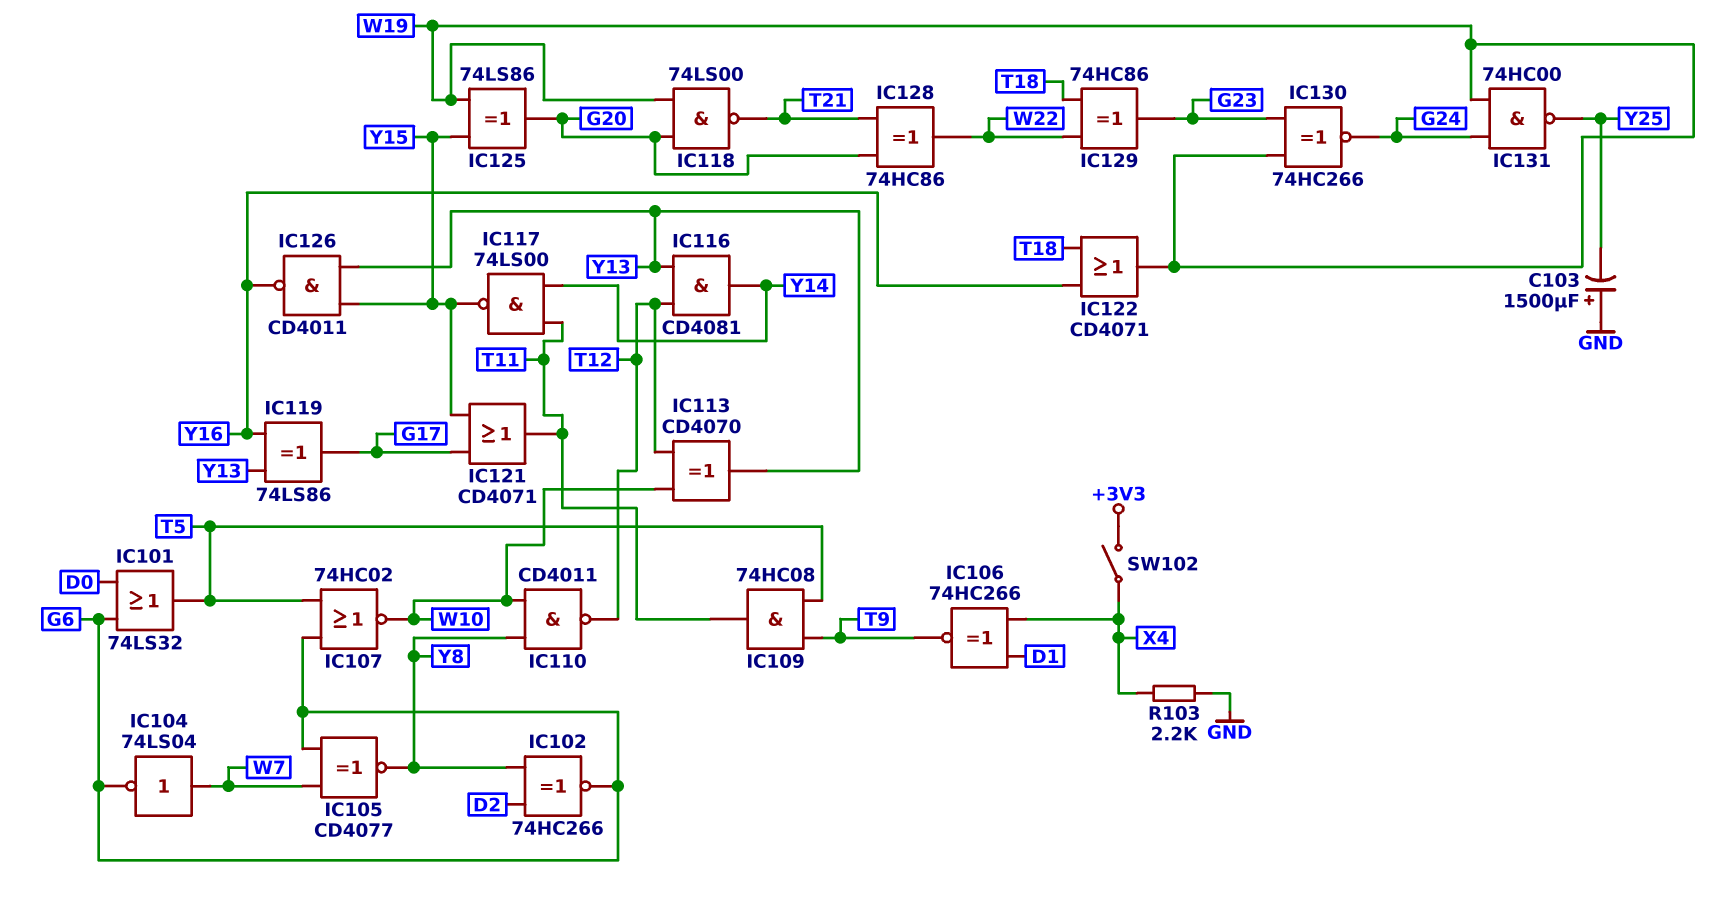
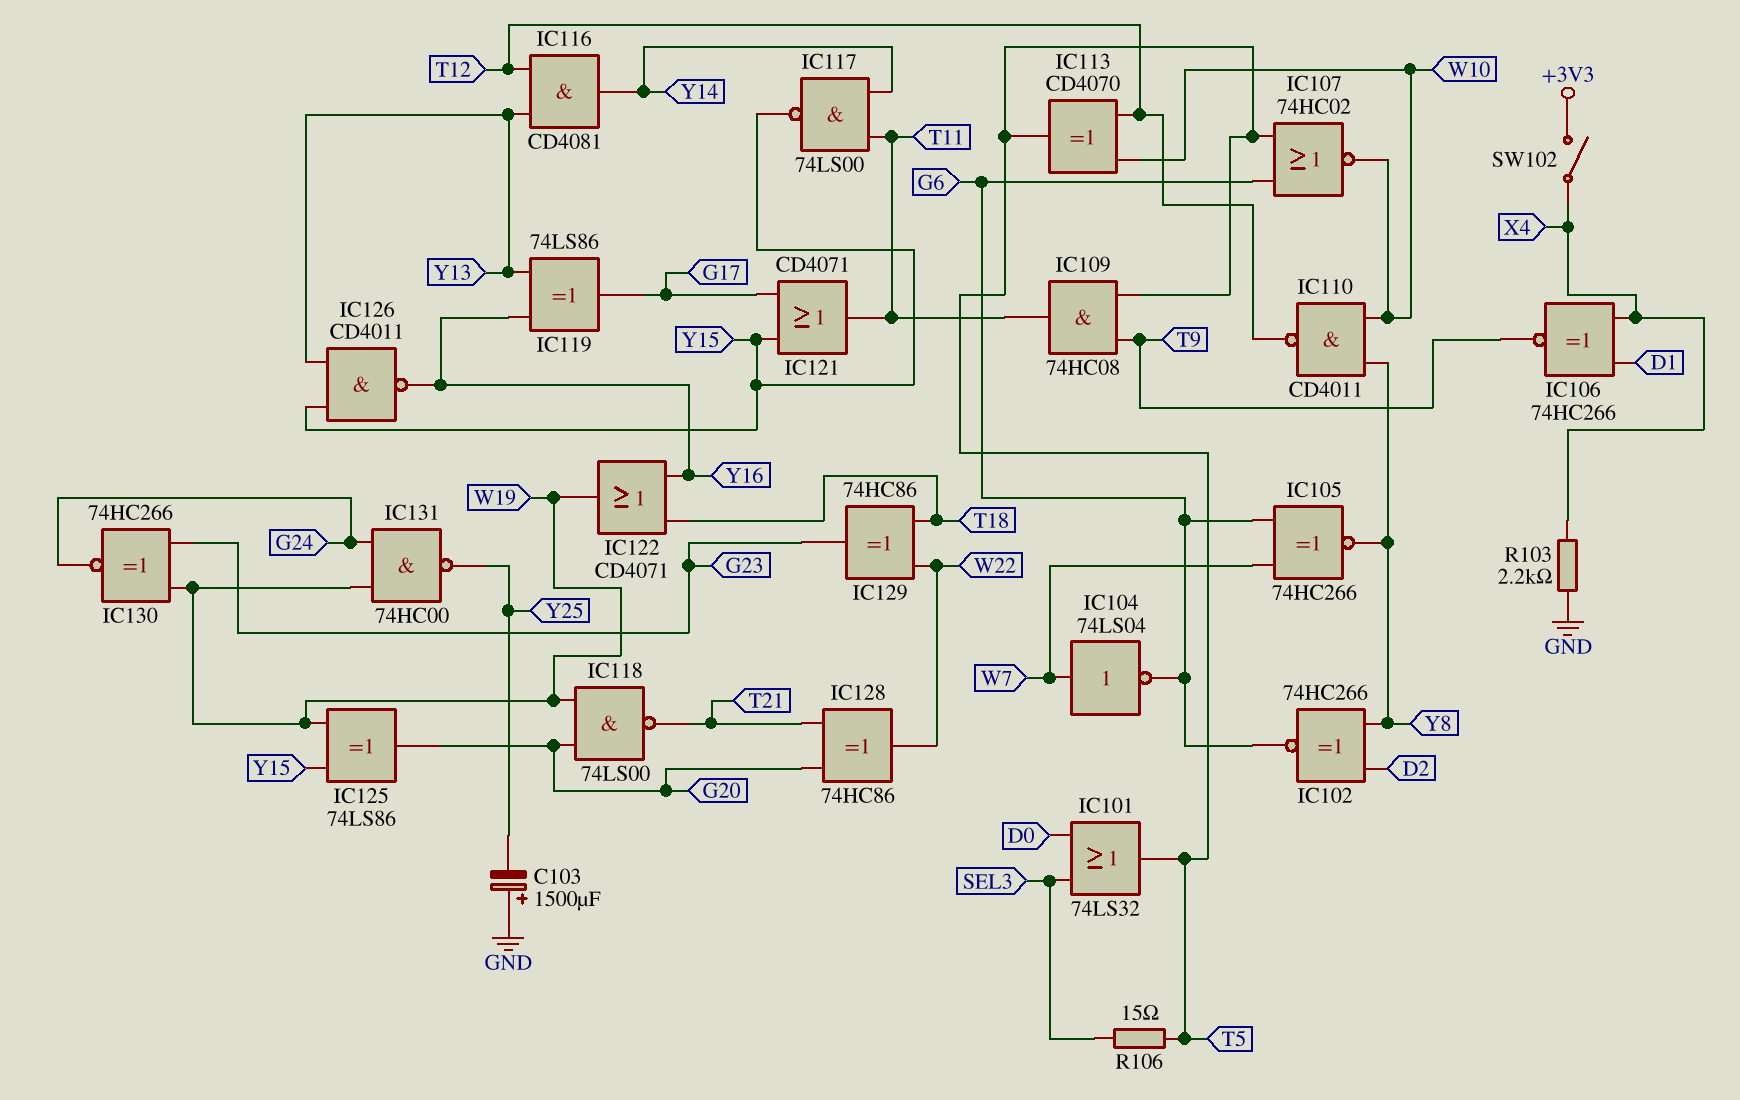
IC101: OR 74LS32 (in D0, in G6, out T5) -> OR 74LS32 (in D0, in SEL3, out T5)
IC105: XNOR CD4077 (in G6, in W7, out Y8) -> XNOR 74HC266 (in G6, in W7, out Y8)
IC113: XOR CD4070 (in T12, in W10, out Y13) -> XOR CD4070 (in T12, in W10, out T5)
R106: none -> 15 (SEL3, T5)

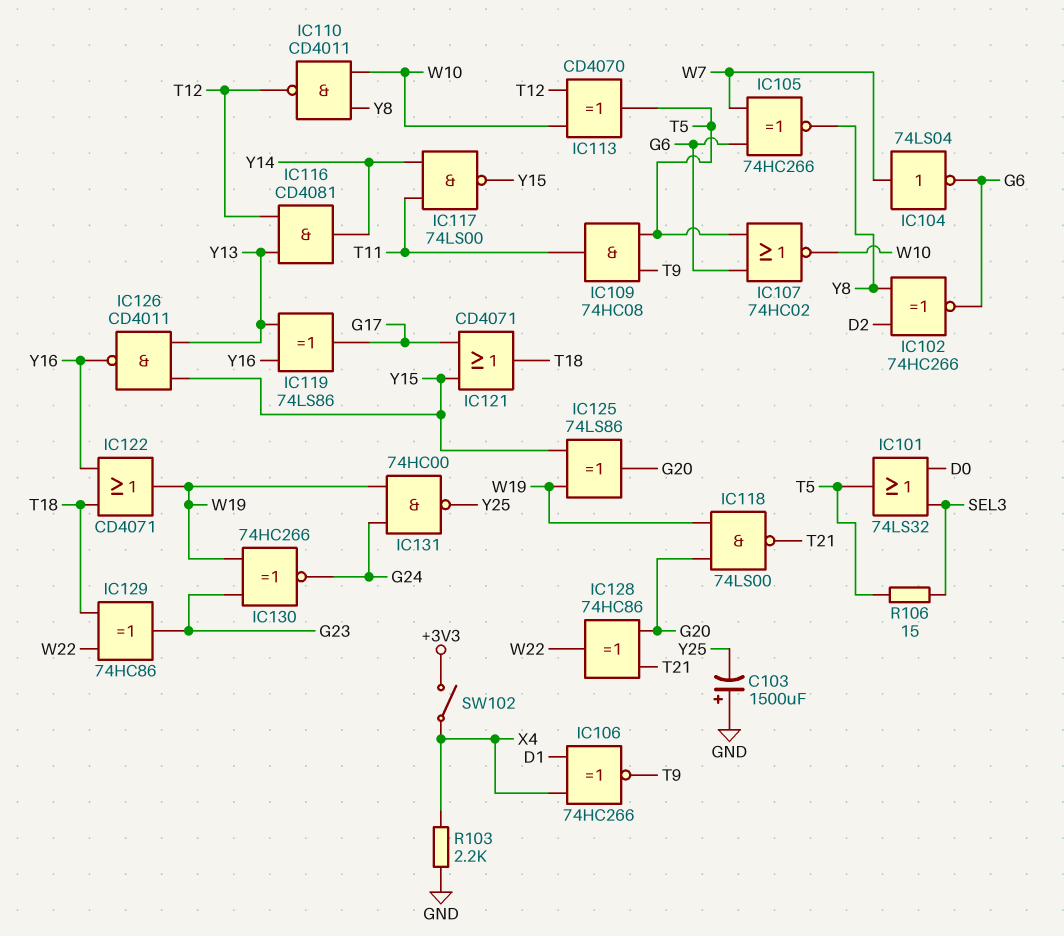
IC121: OR CD4071 (in G17, in Y15, out T11) -> OR CD4071 (in G17, in Y15, out T18)

